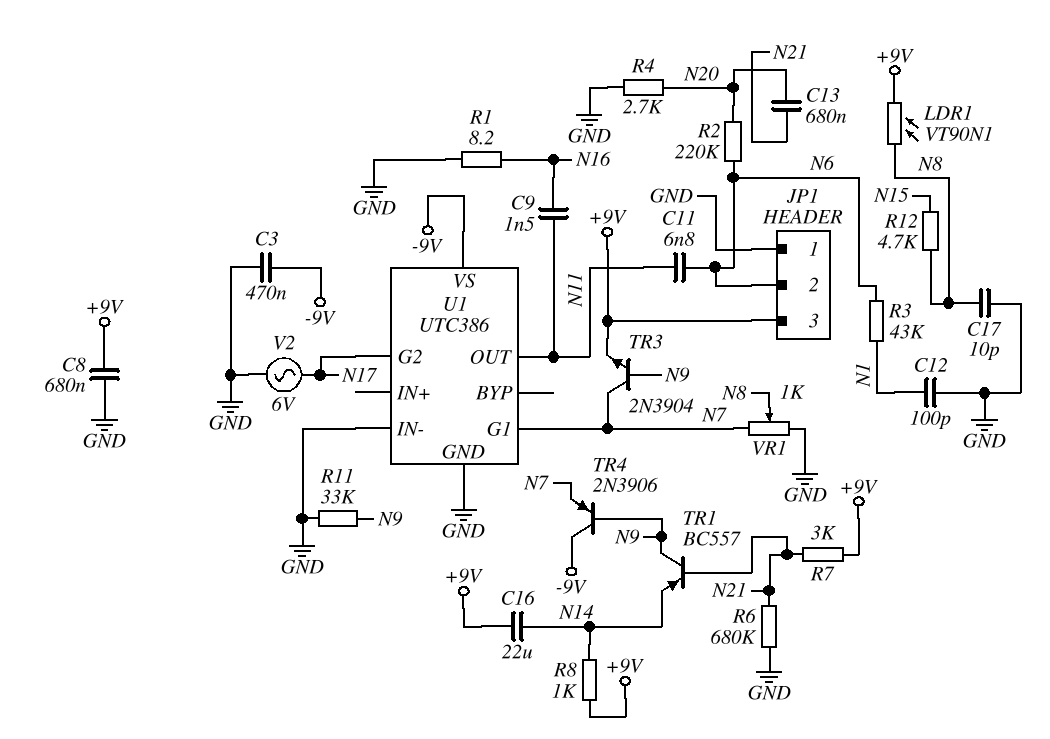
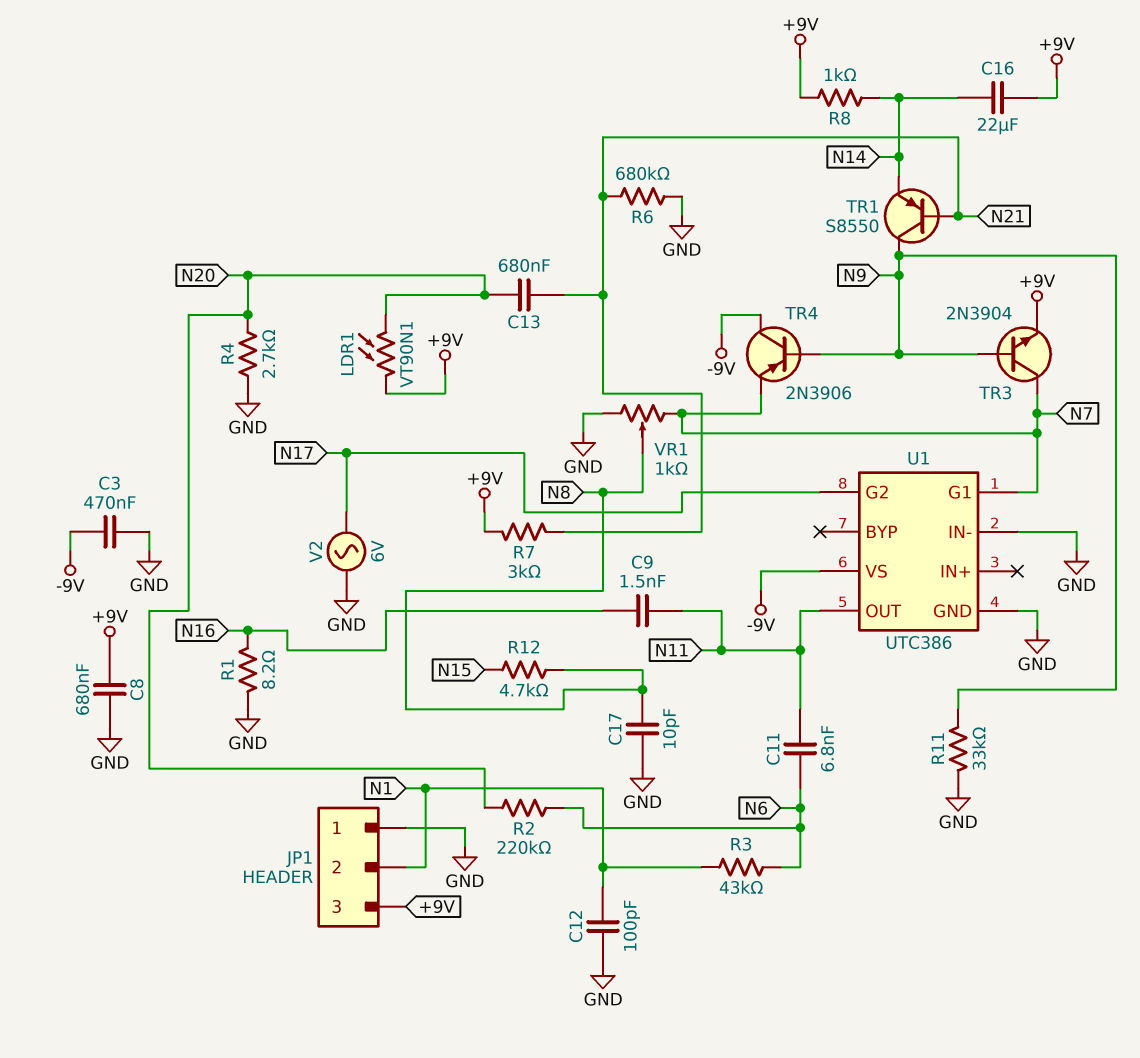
JP1 pin 2: N6 -> N1
LDR1: VT90N1 (+9V, N8) -> VT90N1 (+9V, N20)
TR1: PNP BC557 (B N21, C N9, E N14) -> PNP S8550 (B N21, C N9, E N14)

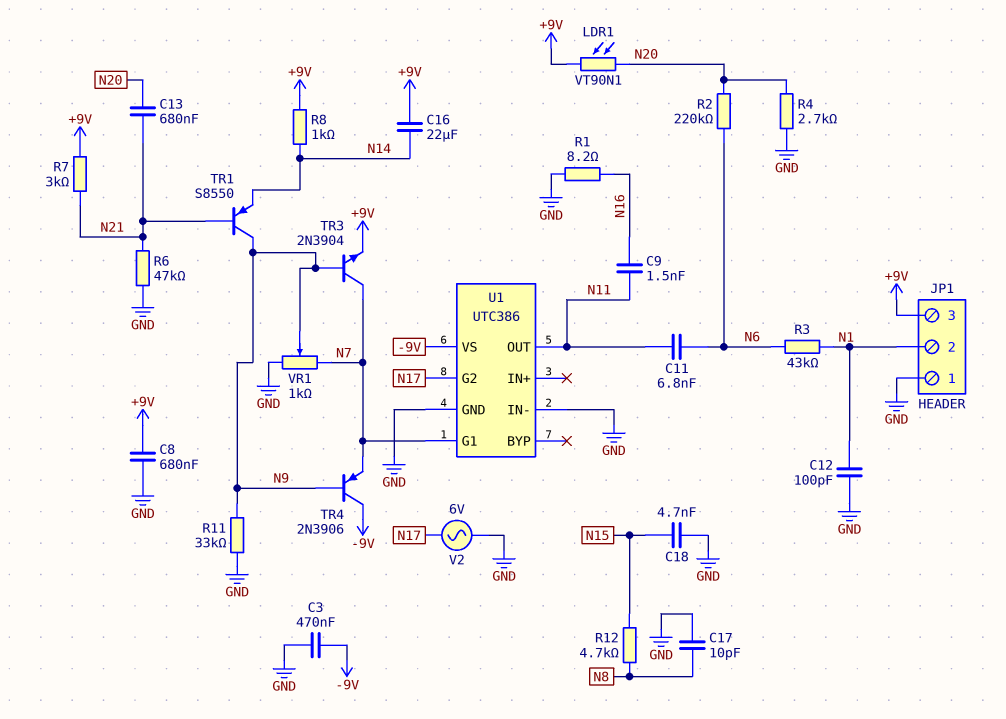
C18: none -> 4.7nF (GND, N15)
R6: 680k (GND, N21) -> 47k (GND, N21)
VR1: 1k (GND, N7, wiper N8) -> 1k (GND, N7, wiper N9)

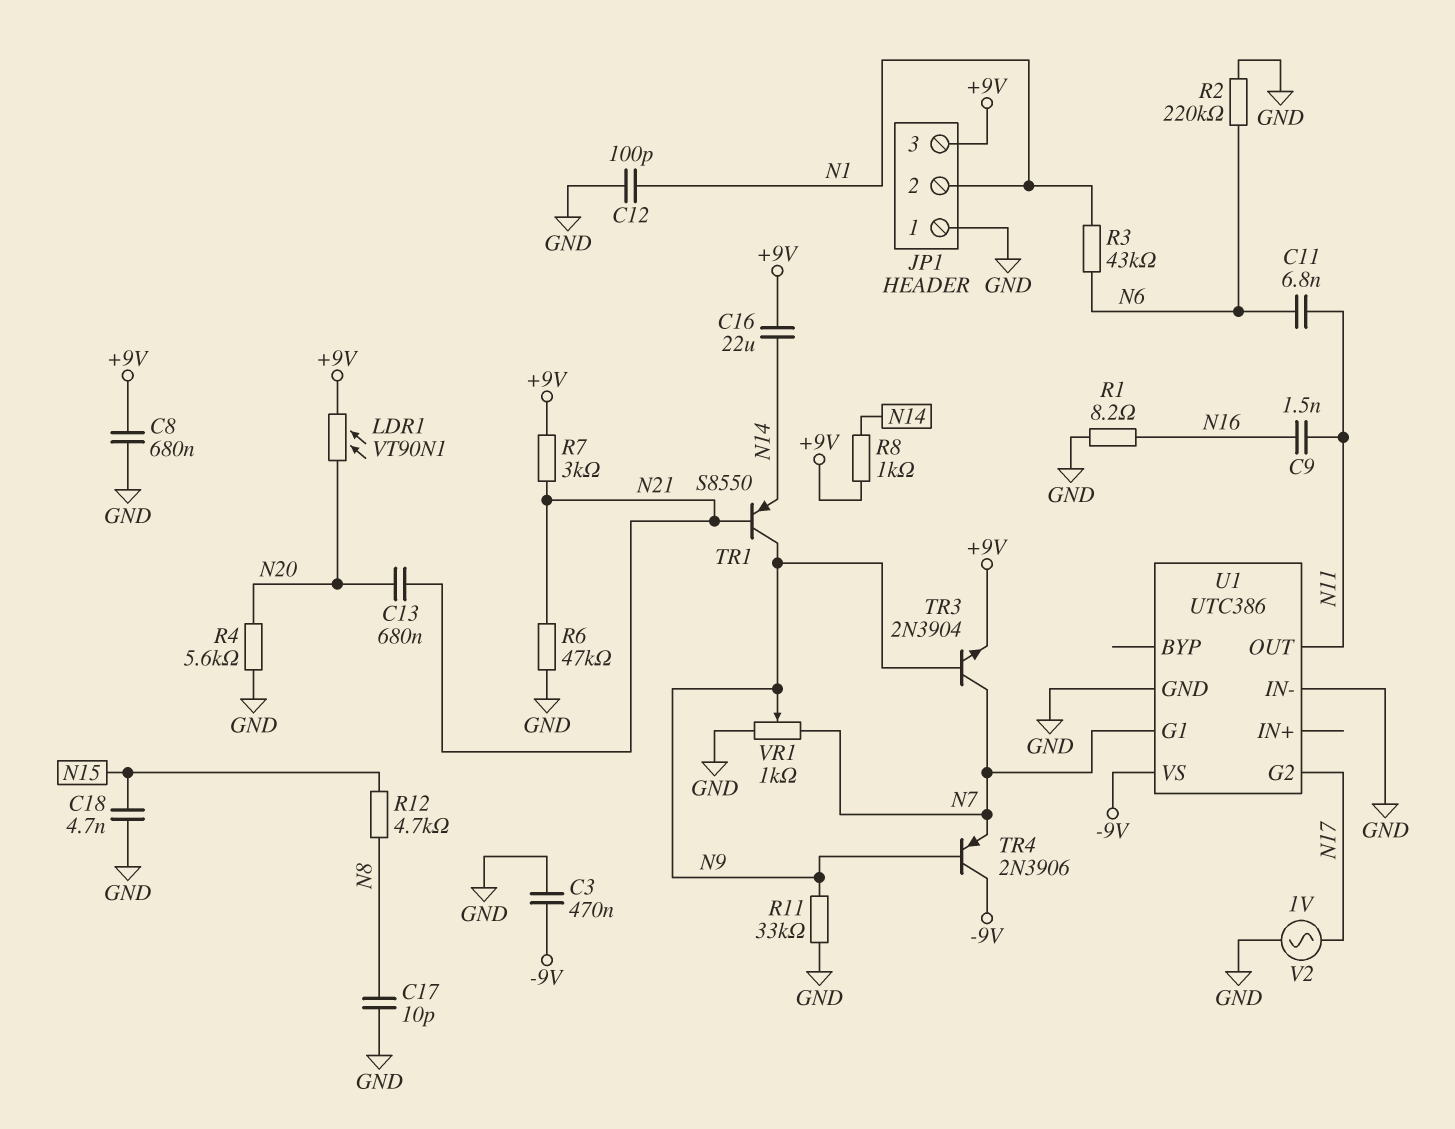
R2: 220k (N6, N20) -> 220k (GND, N6)
R4: 2.7k (GND, N20) -> 5.6k (GND, N20)
V2: AC 6V (GND, N17) -> AC 1V (GND, N17)

